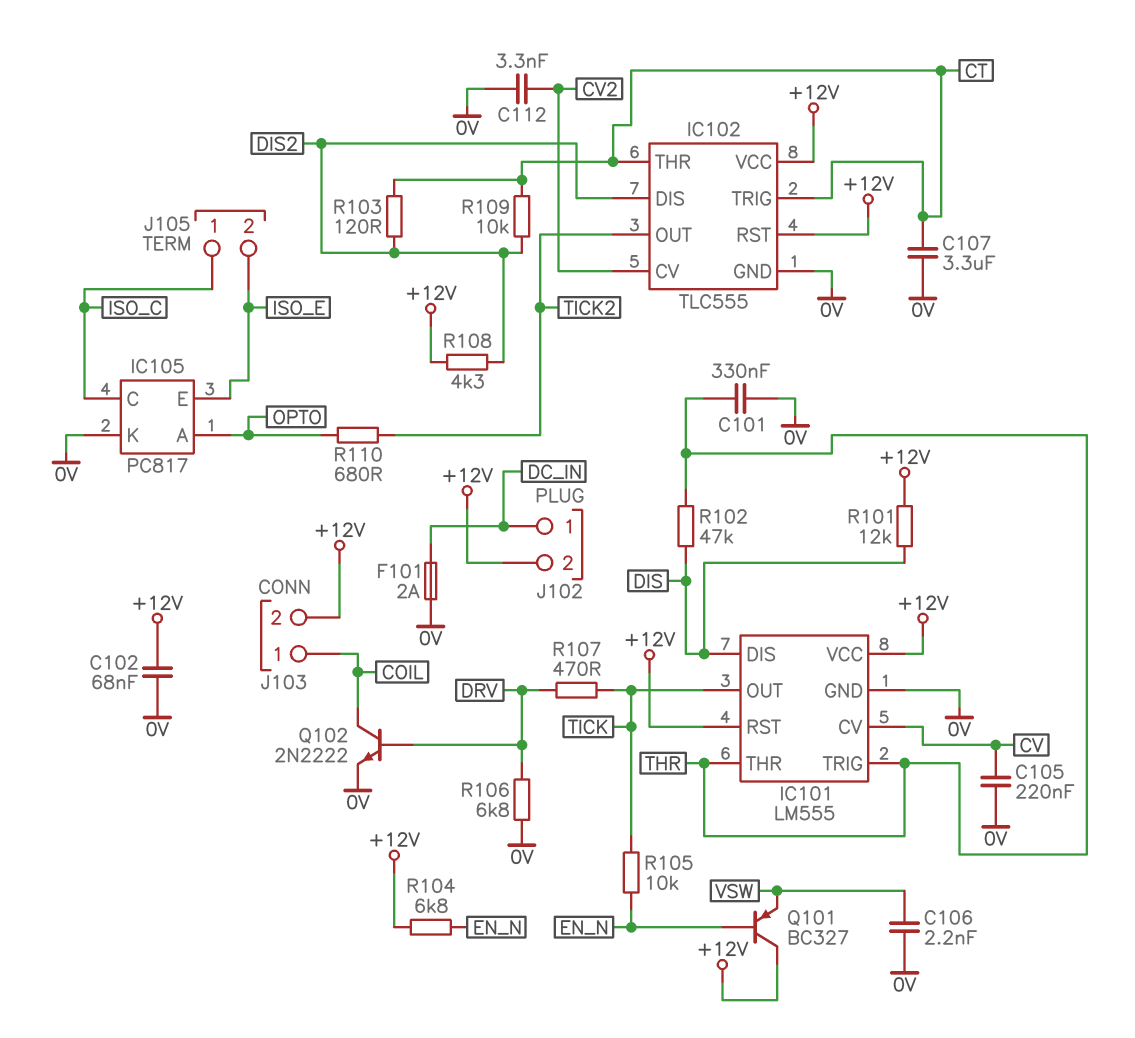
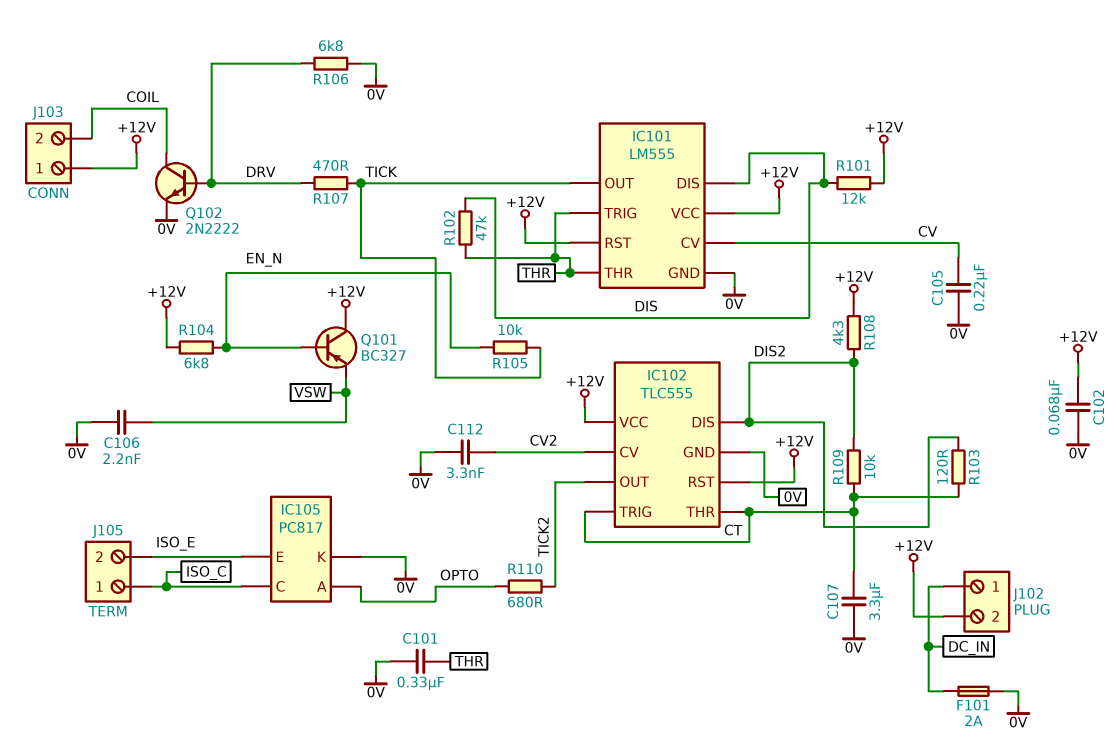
J103 pin 1: COIL -> +12V
J103 pin 2: +12V -> COIL

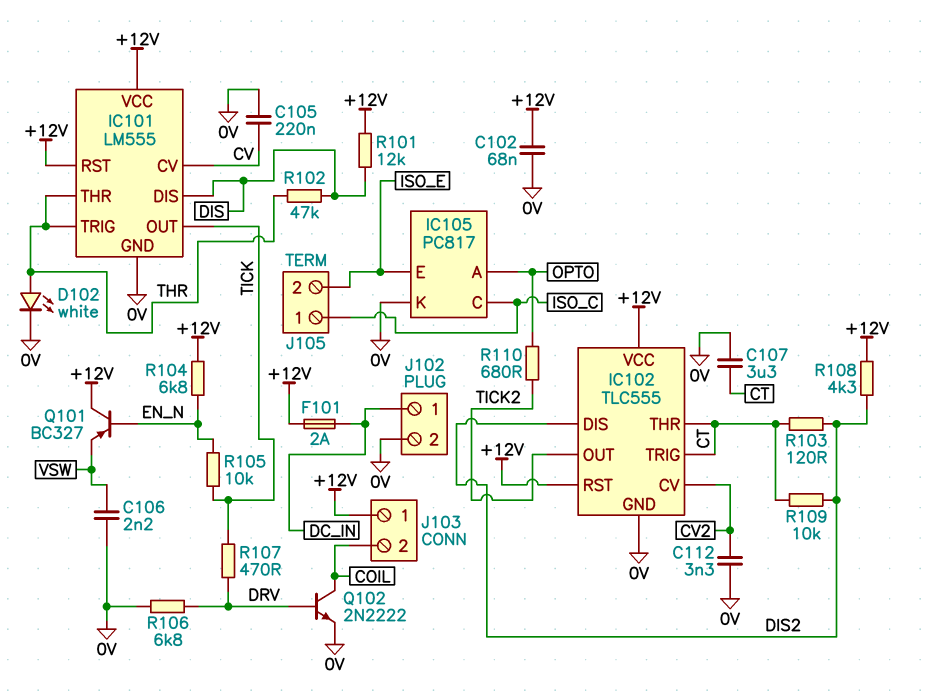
C101: 330nF (0V, THR) -> none
D102: none -> LED white (A THR, K 0V)
F101: 2A (0V, DC_IN) -> 2A (+12V, DC_IN)
J102 pin 2: +12V -> 0V

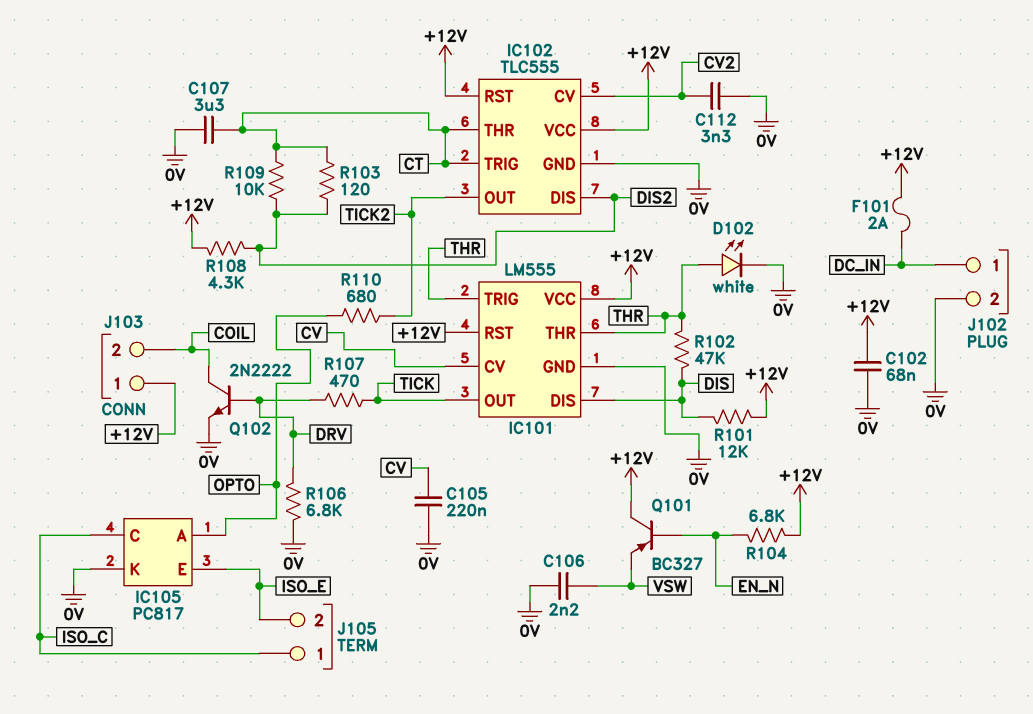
R105: 10k (EN_N, TICK) -> none

